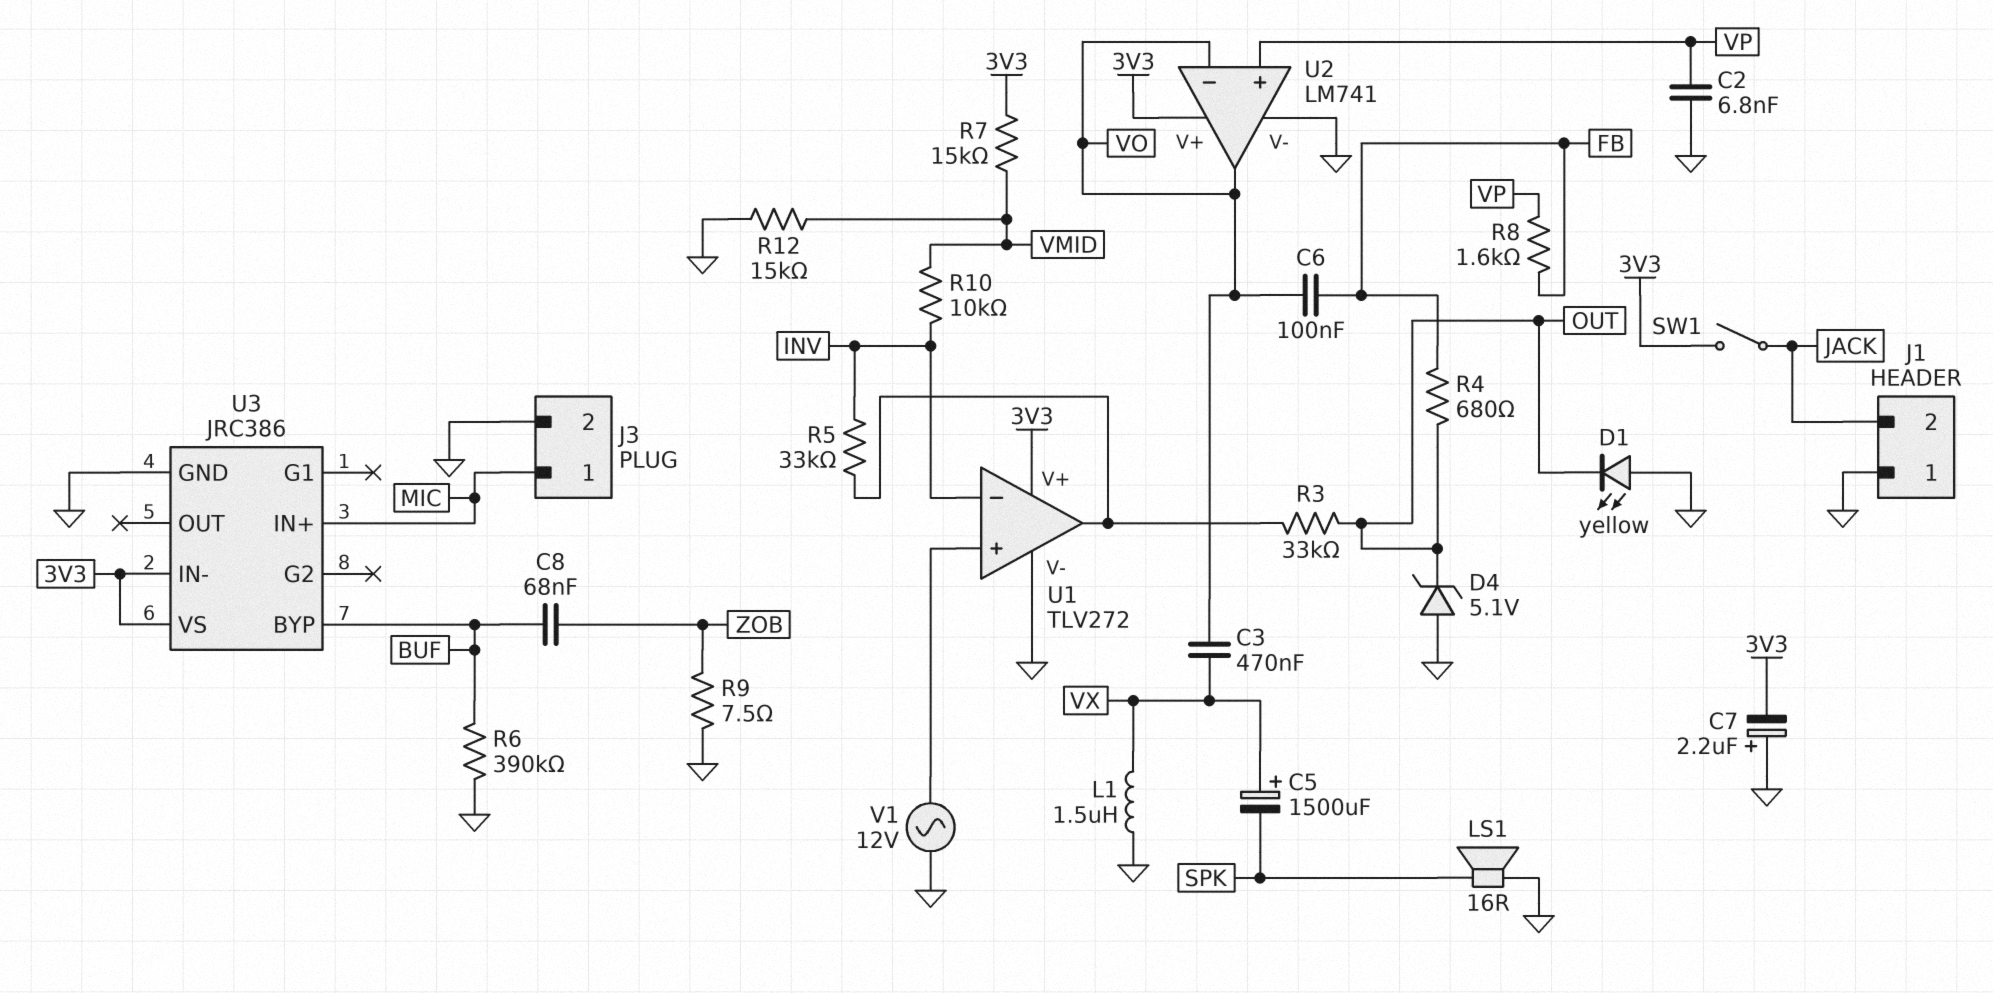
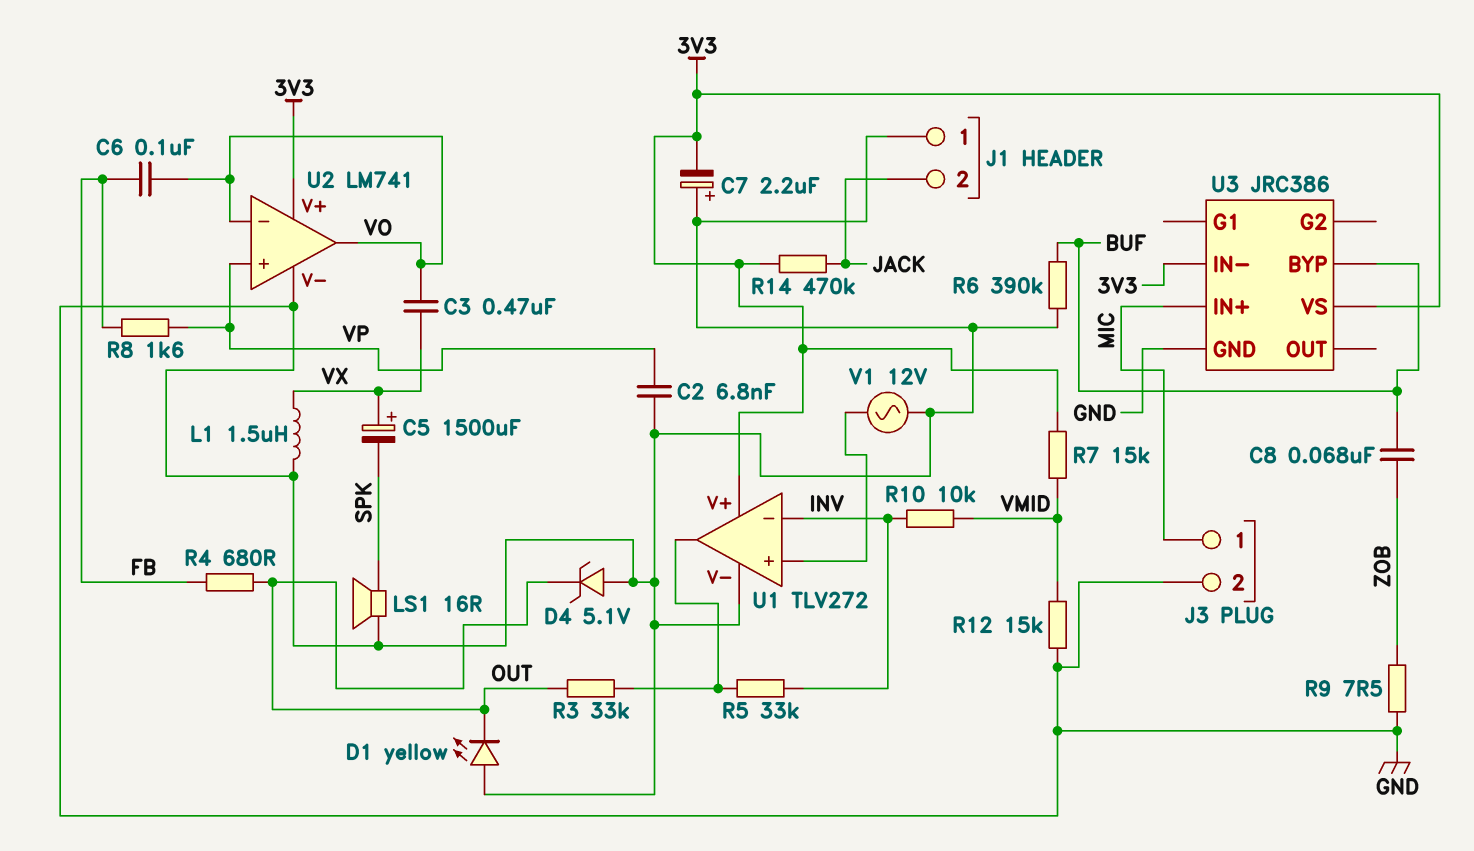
R14: none -> 470k (3V3, JACK)
SW1: switch (3V3, JACK) -> none

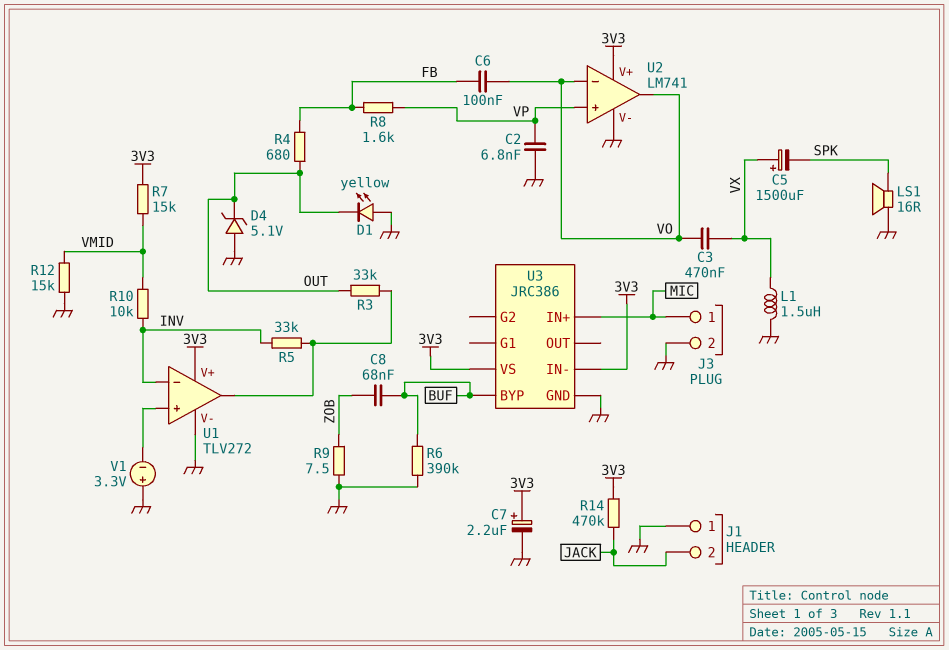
C7: 2.2uF (plus GND, minus 3V3) -> 2.2uF (plus 3V3, minus GND)
V1: AC 12V (GND, U1/in+) -> 3.3V (plus GND, minus U1/in+)

